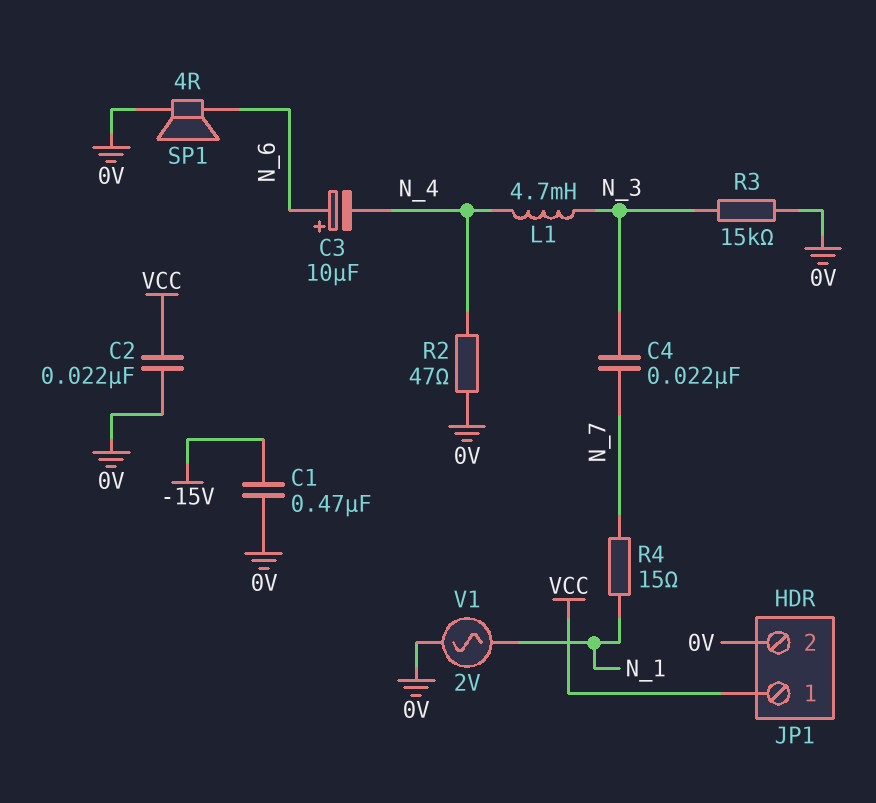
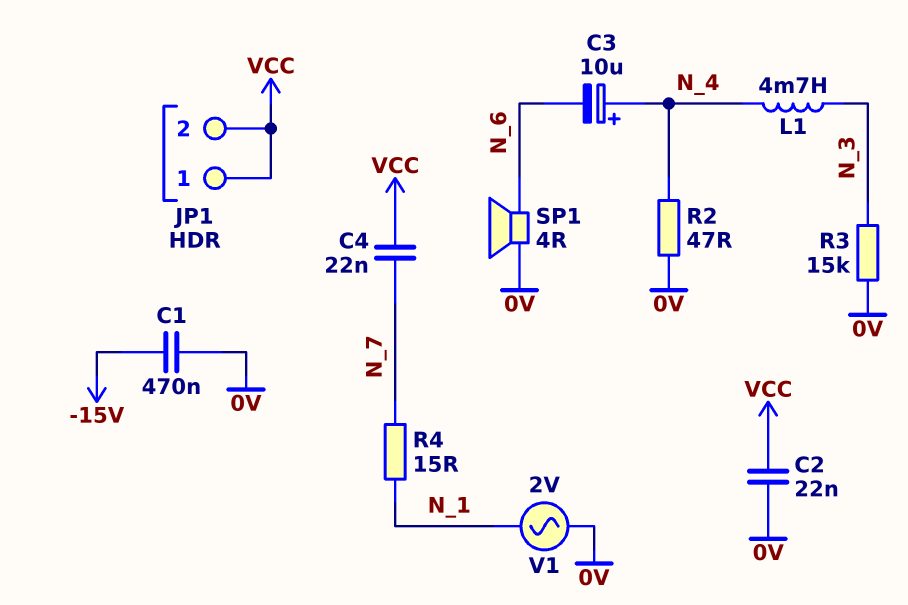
C3: 10uF (plus N_6, minus N_4) -> 10uF (plus N_4, minus N_6)
C4: 22nF (N_3, N_7) -> 22nF (N_7, VCC)
JP1 pin 2: 0V -> VCC

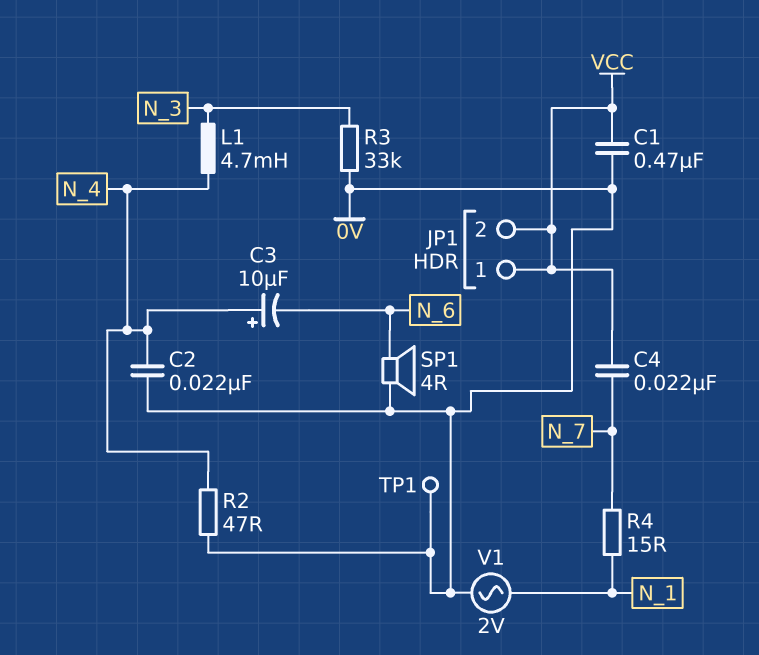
C1: 470nF (-15V, 0V) -> 470nF (0V, VCC)
C2: 22nF (0V, VCC) -> 22nF (0V, N_4)
R3: 15k (0V, N_3) -> 33k (0V, N_3)
TP1: none -> test point (0V)

